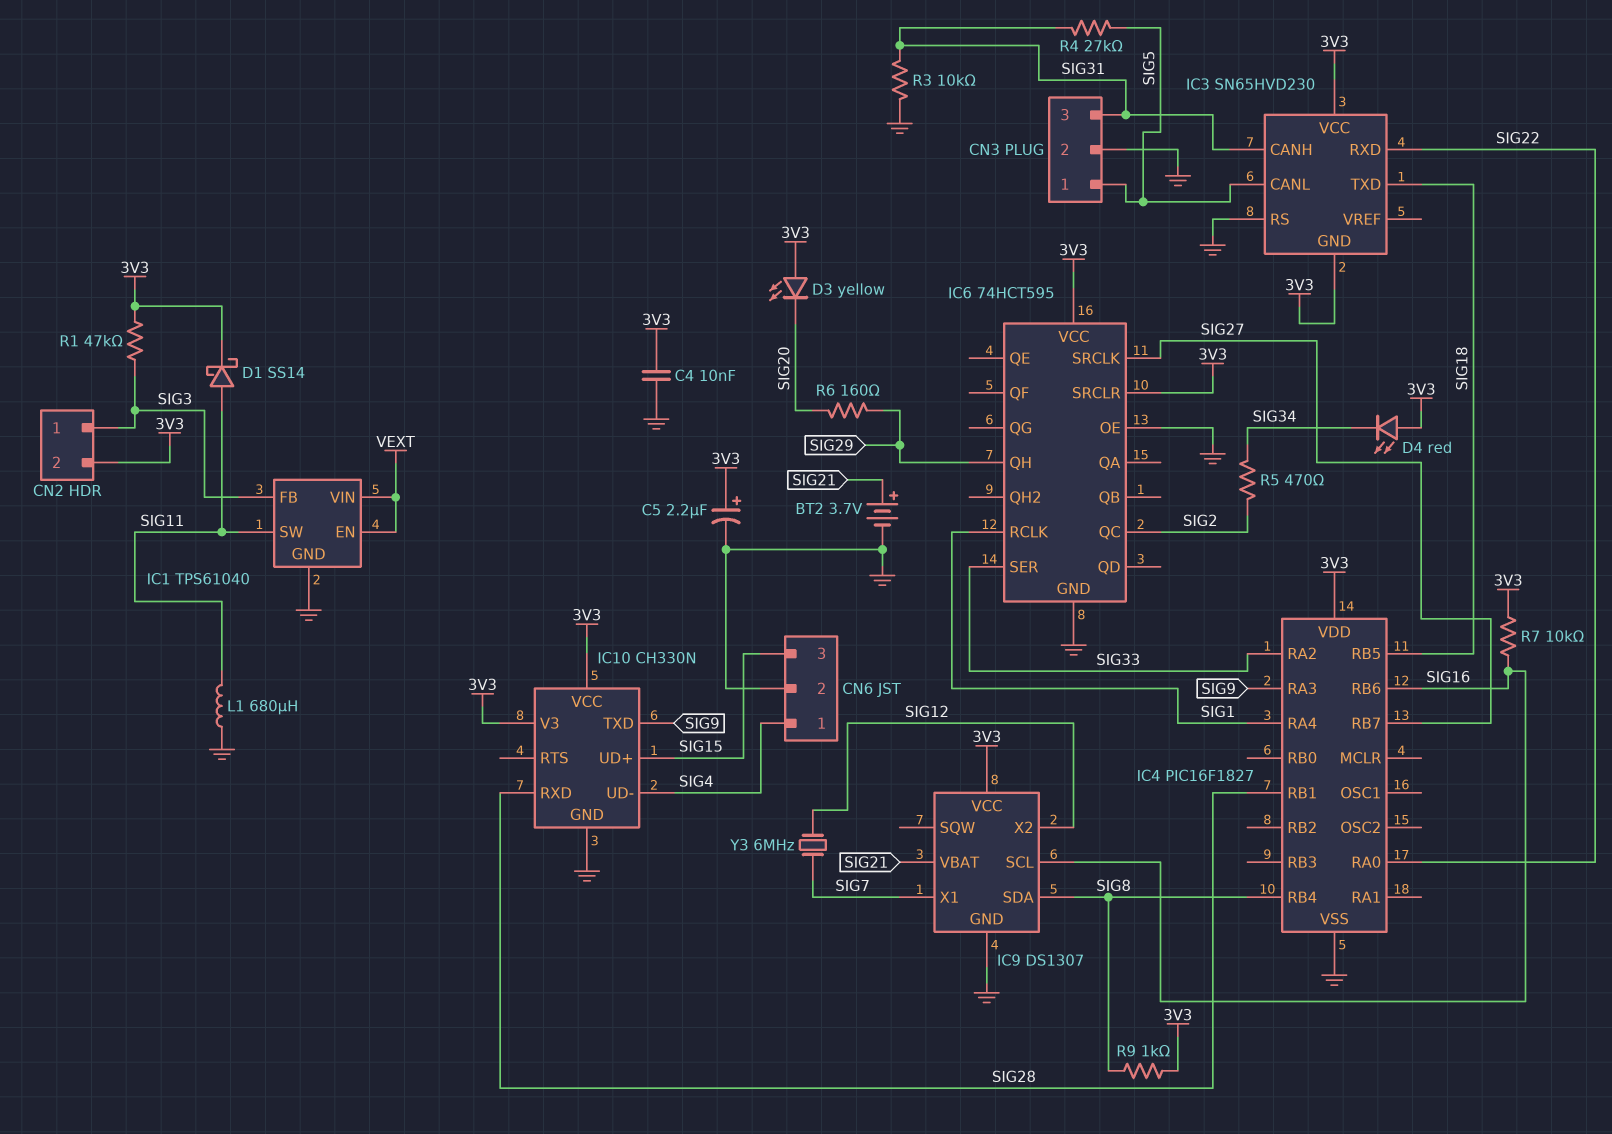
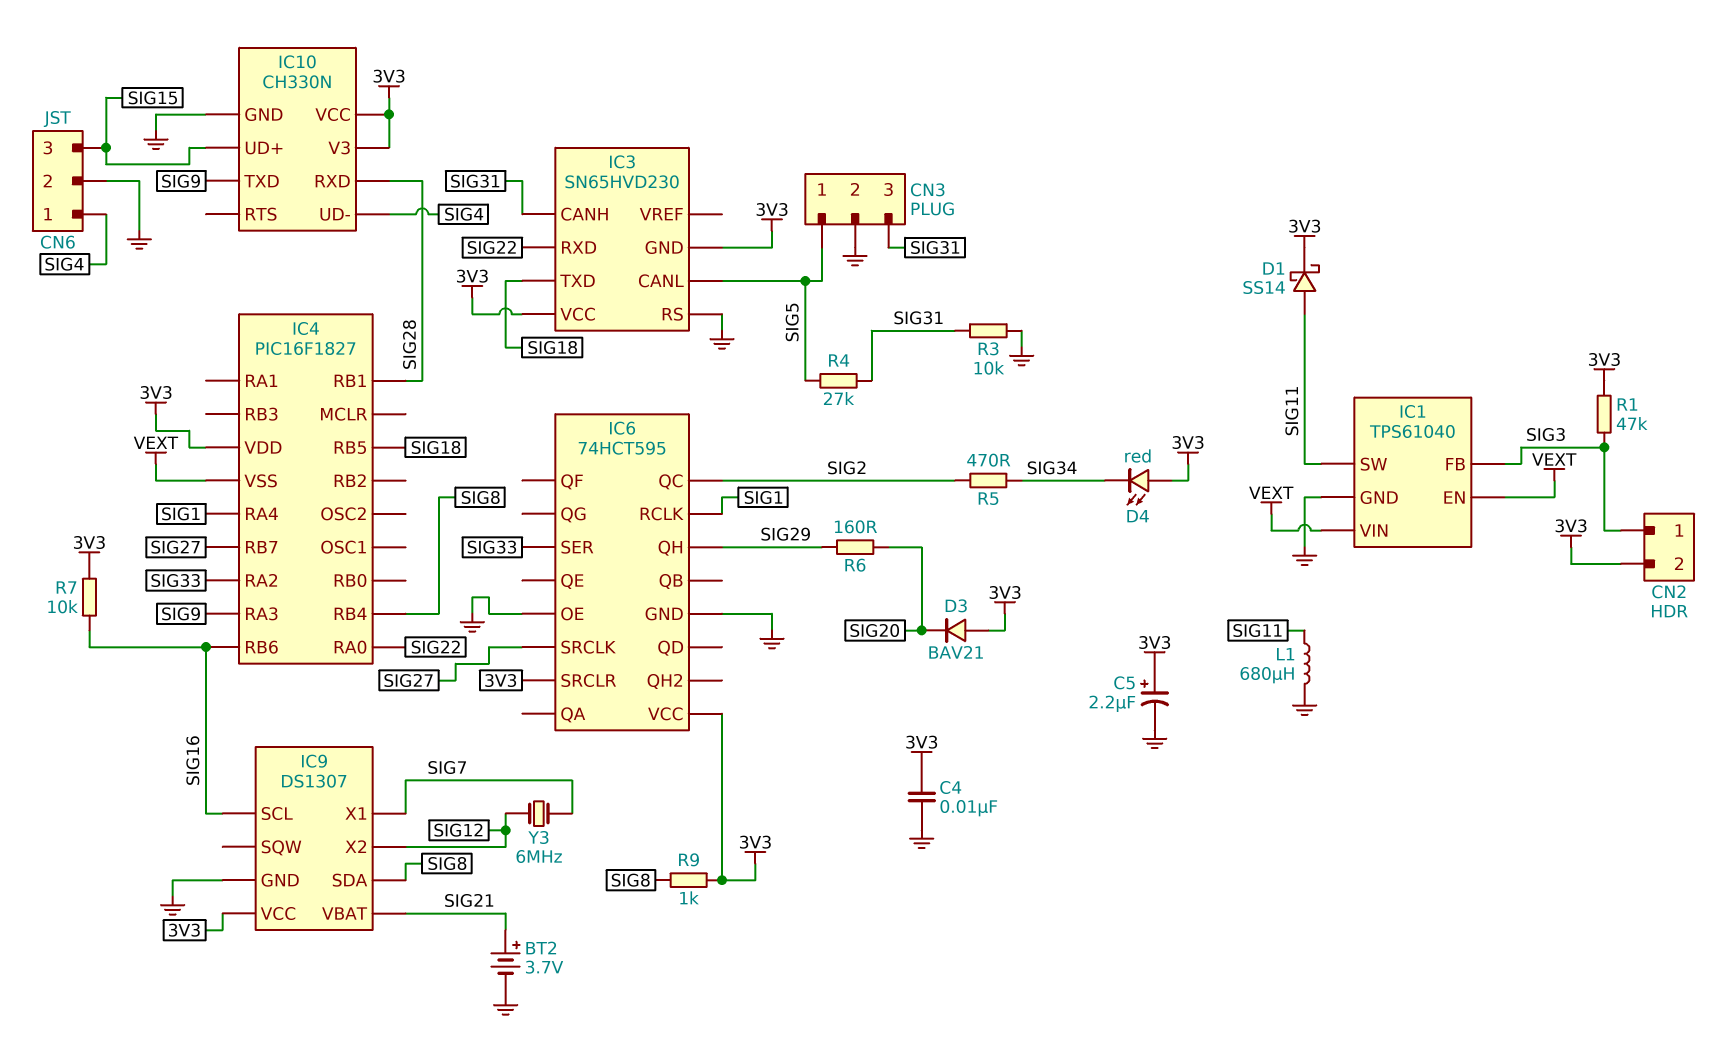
D3: LED yellow (A 3V3, K SIG20) -> diode BAV21 (A 3V3, K SIG20)
IC4 pin VSS: GND -> VEXT

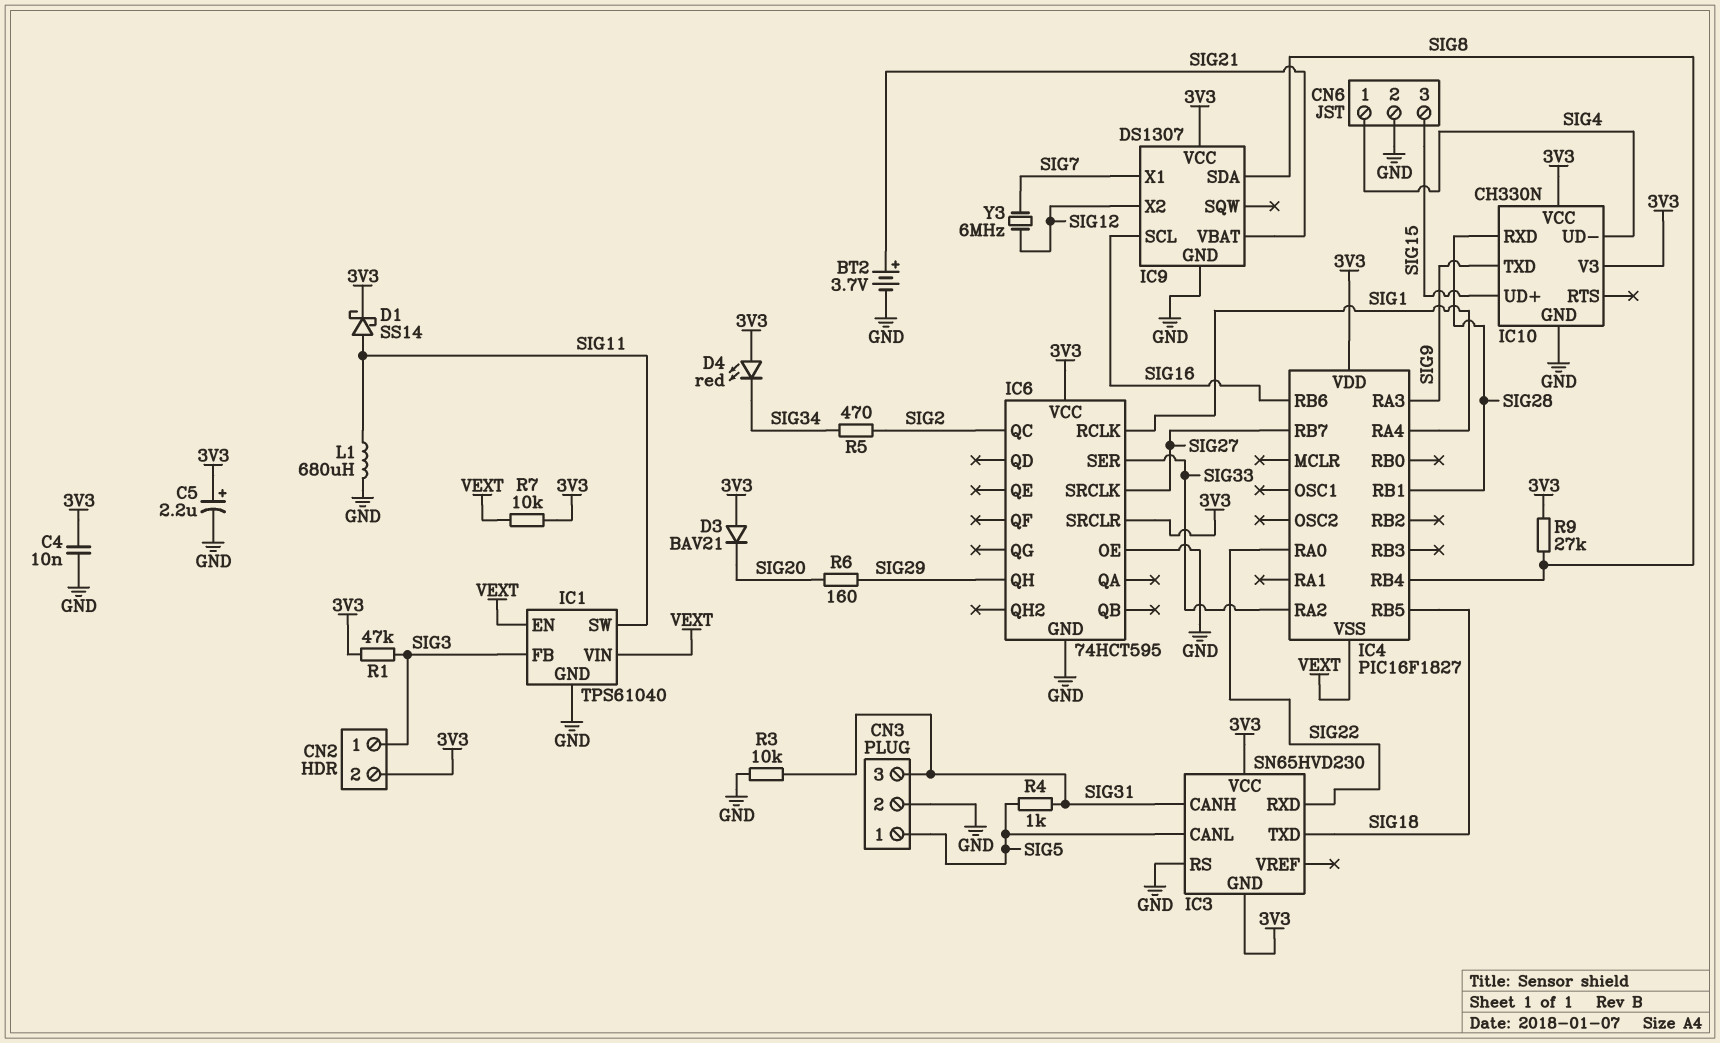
R4: 27k (SIG5, SIG31) -> 1k (SIG5, SIG31)
R7: 10k (3V3, SIG16) -> 10k (3V3, VEXT)
R9: 1k (3V3, SIG8) -> 27k (3V3, SIG8)

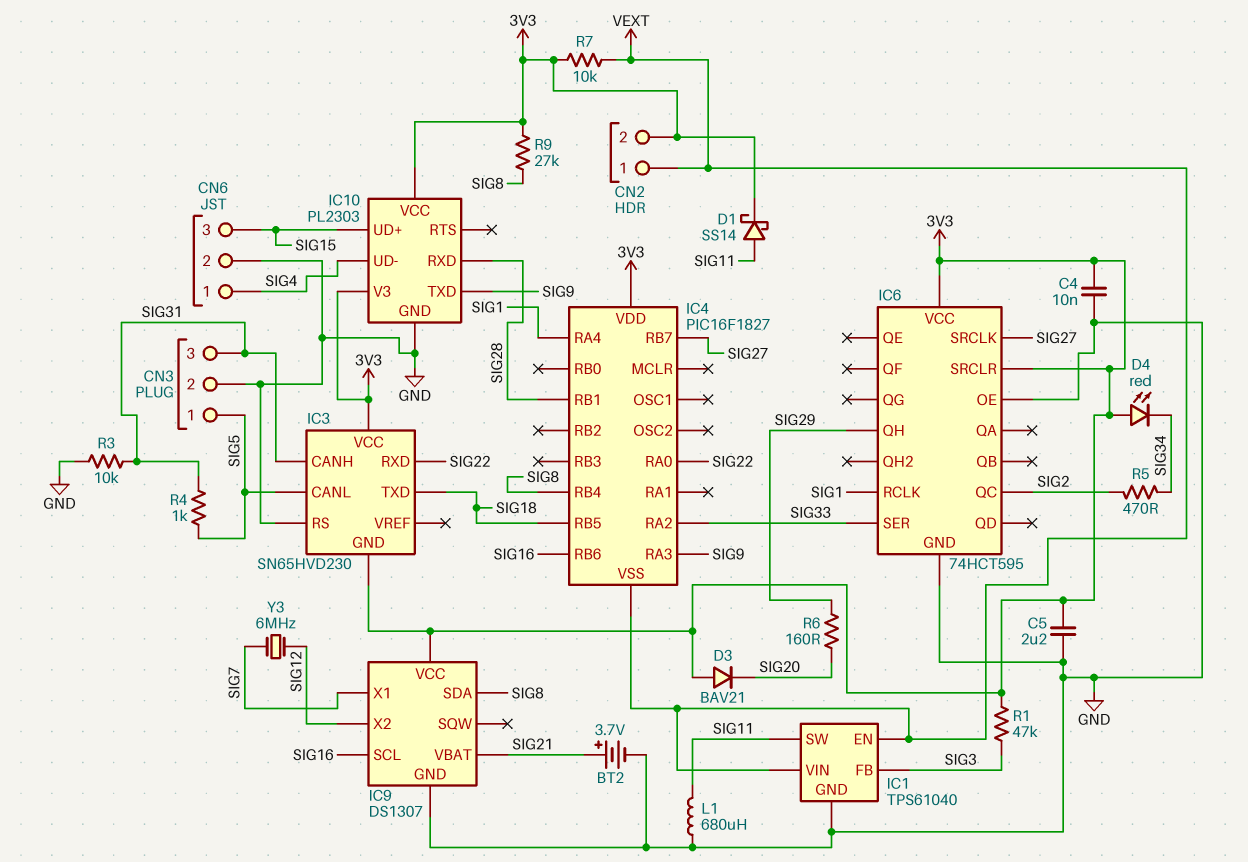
C5: 2.2uF (plus 3V3, minus GND) -> 2.2uF (3V3, GND)
CN2 pin 1: SIG3 -> VEXT
IC10: CH330N -> PL2303

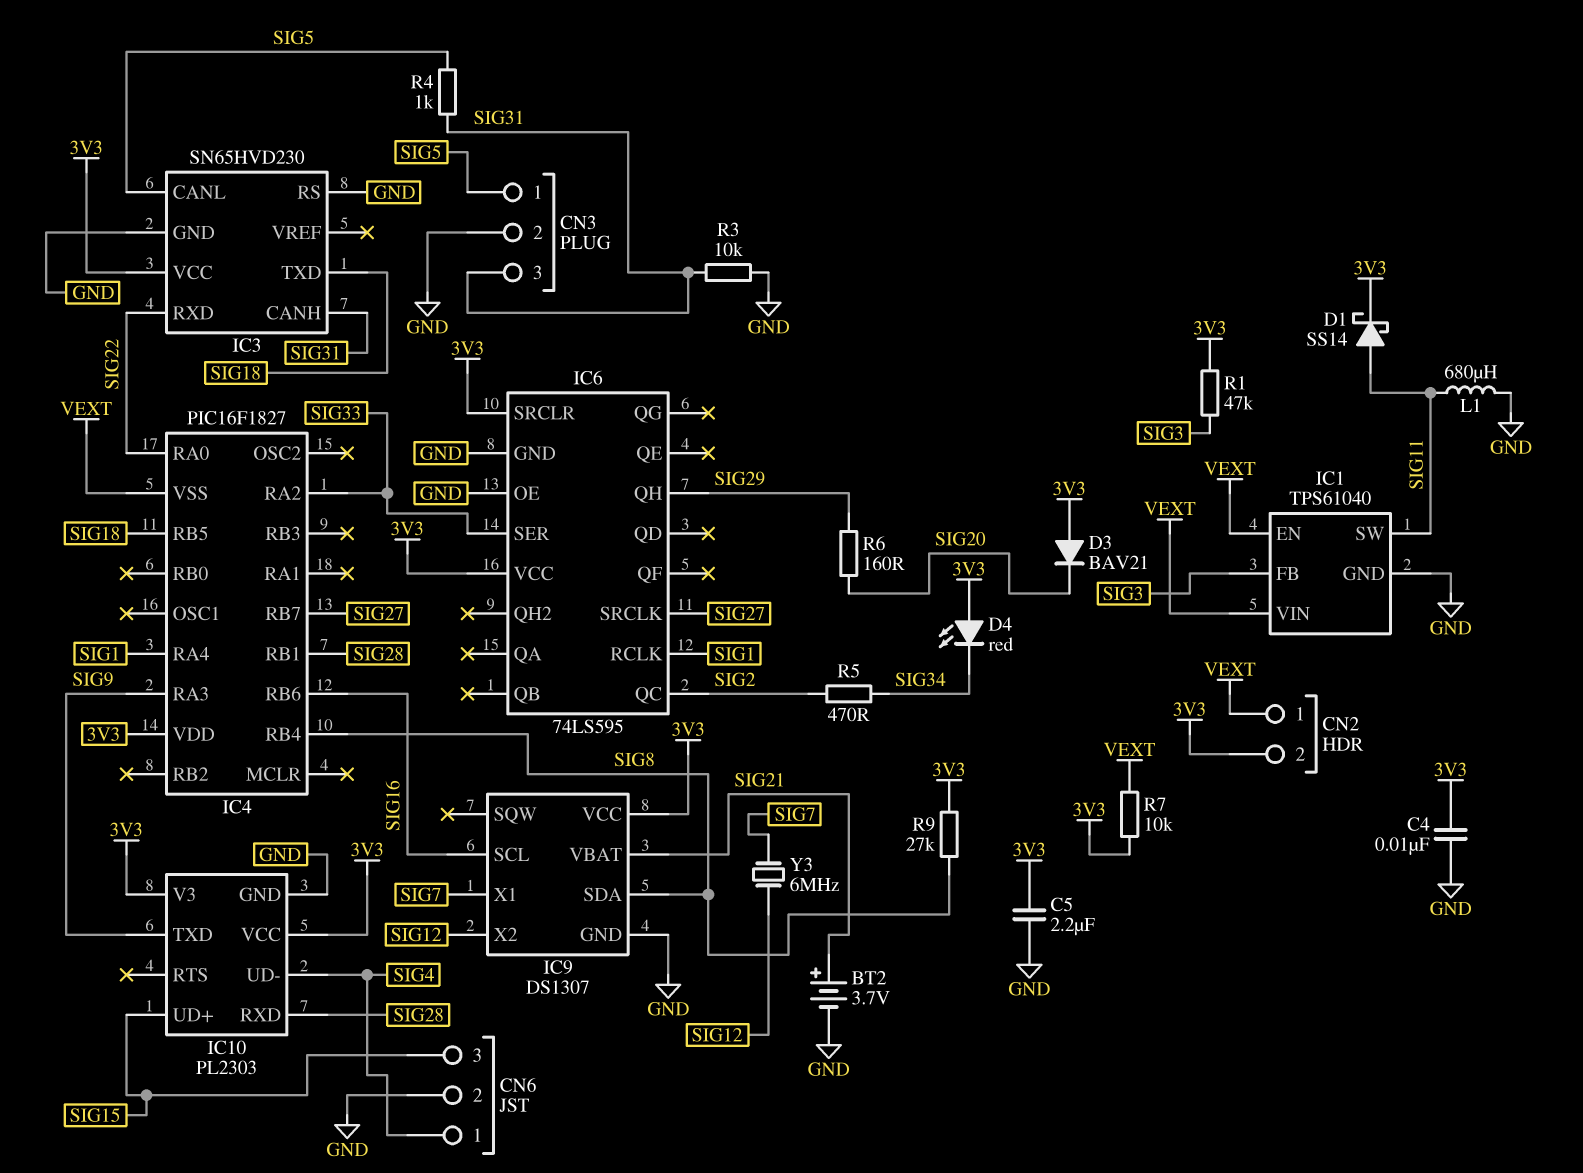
IC3 pin GND: 3V3 -> GND
IC6: 74HCT595 -> 74LS595

